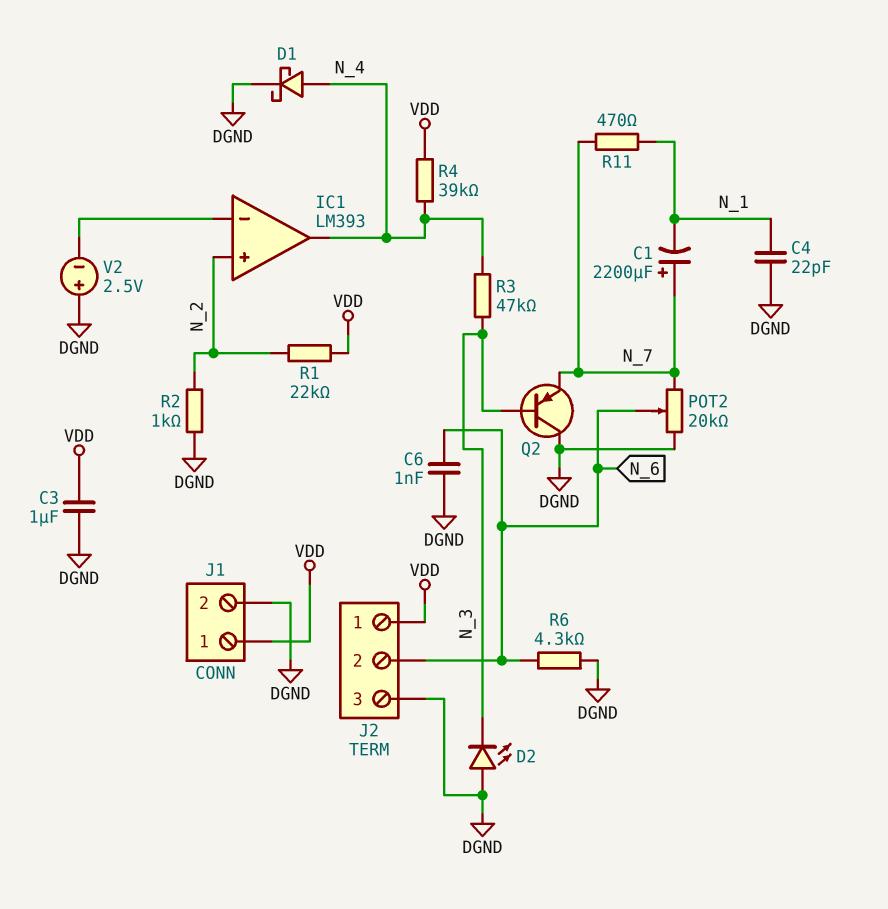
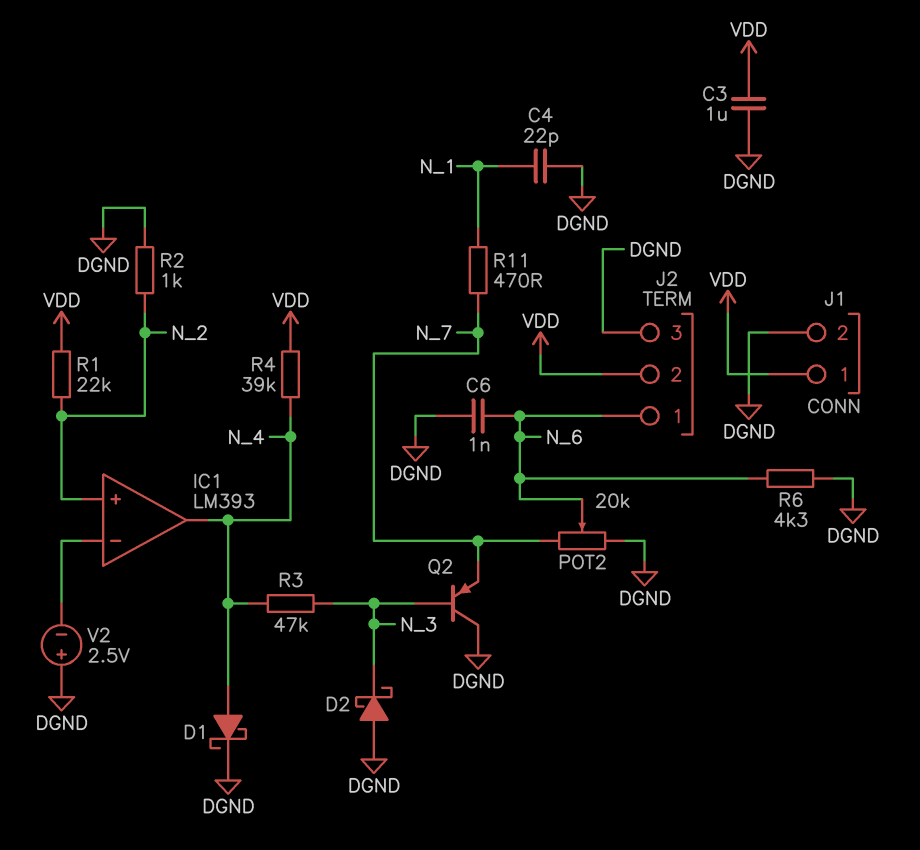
C1: 2200uF (plus N_7, minus N_1) -> none
D2: LED (A DGND, K N_3) -> schottky (A DGND, K N_3)
J2 pin 1: VDD -> N_6
J2 pin 2: N_6 -> VDD

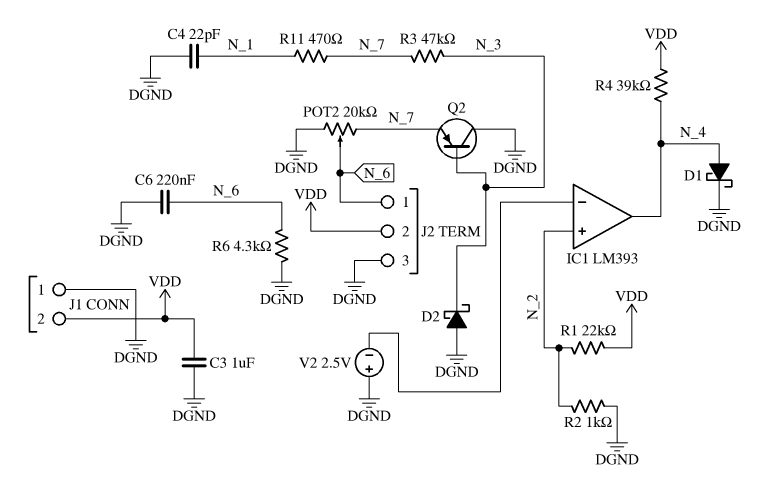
C6: 1nF (DGND, N_6) -> 220nF (DGND, N_6)
J1 pin 1: VDD -> DGND
J1 pin 2: DGND -> VDD
R3: 47k (N_3, N_4) -> 47k (N_3, N_7)

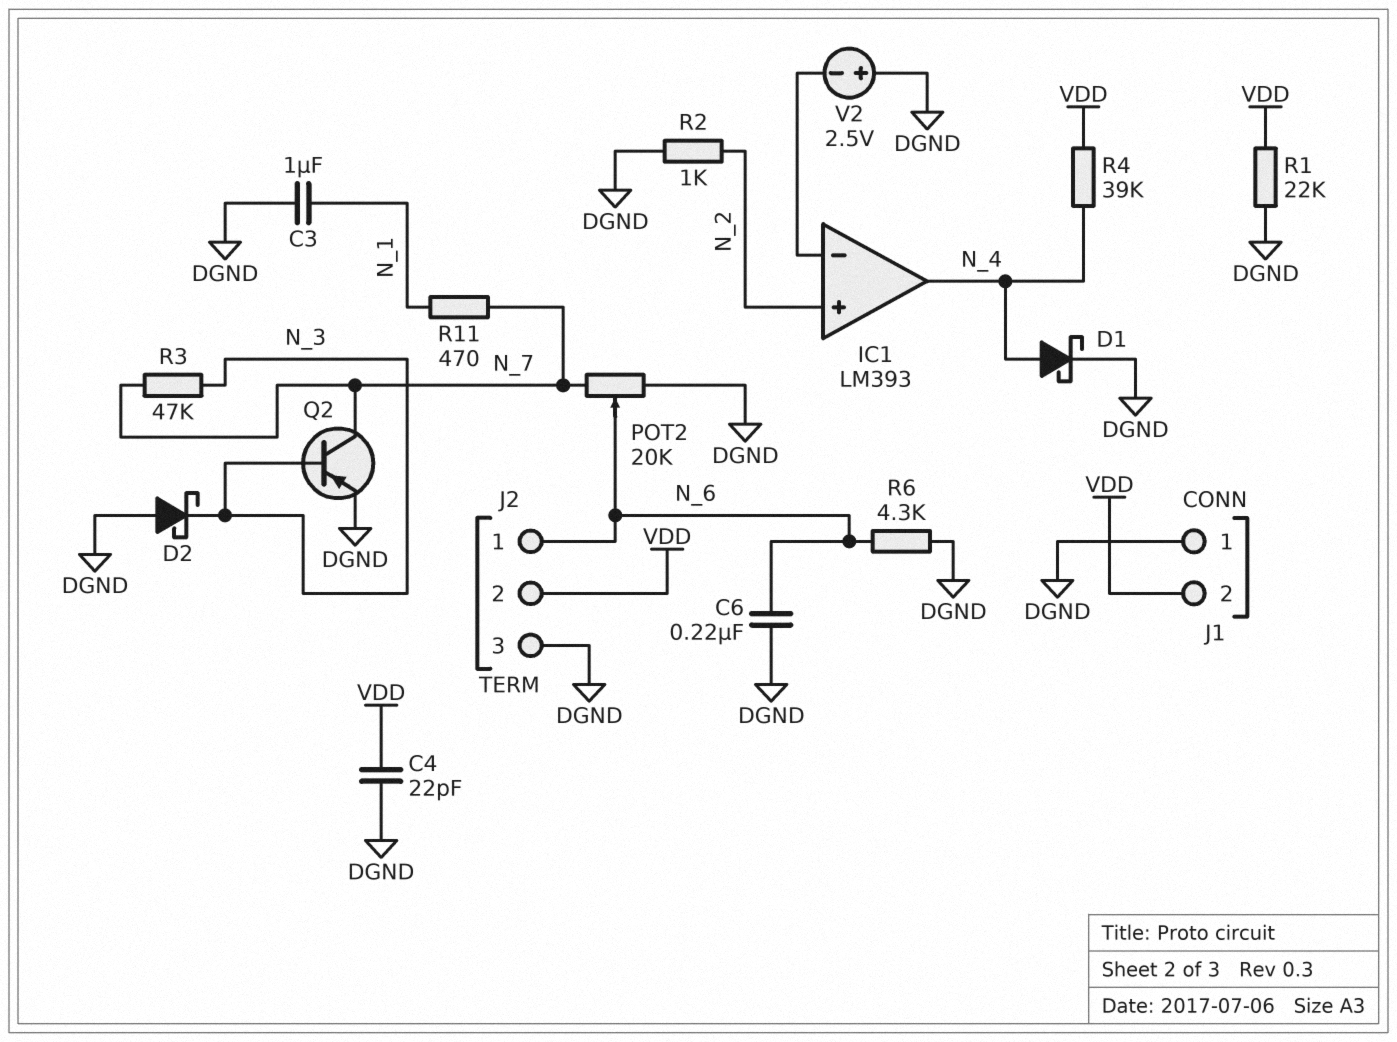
C3: 1uF (DGND, VDD) -> 1uF (DGND, N_1)
C4: 22pF (DGND, N_1) -> 22pF (DGND, VDD)
Q2: PNP (B N_3, C DGND, E N_7) -> PNP (B N_3, C N_7, E DGND)
R1: 22k (N_2, VDD) -> 22k (DGND, VDD)

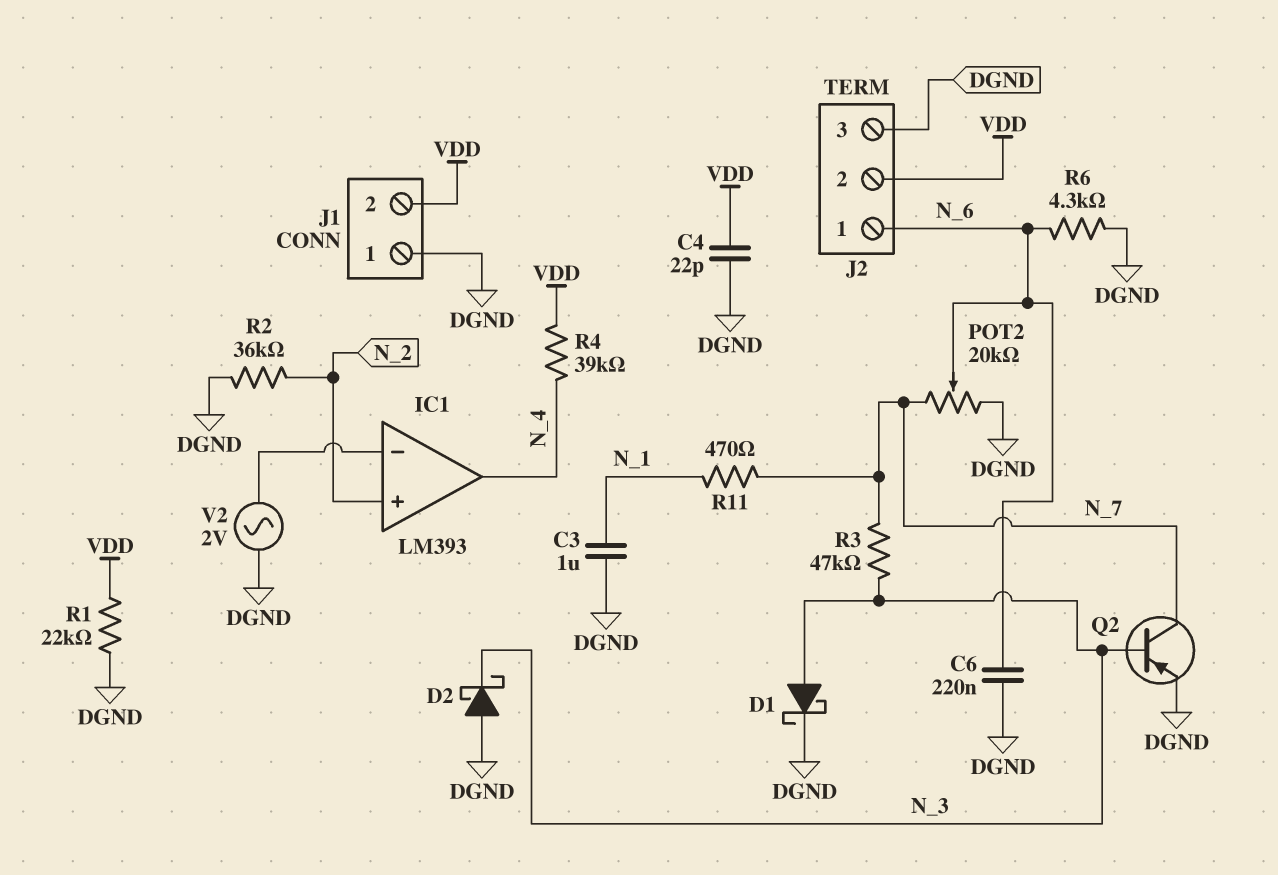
D1: schottky (A N_4, K DGND) -> schottky (A N_3, K DGND)
R2: 1k (DGND, N_2) -> 36k (DGND, N_2)
V2: 2.5V (plus DGND, minus IC1/in-) -> AC 2V (DGND, IC1/in-)

